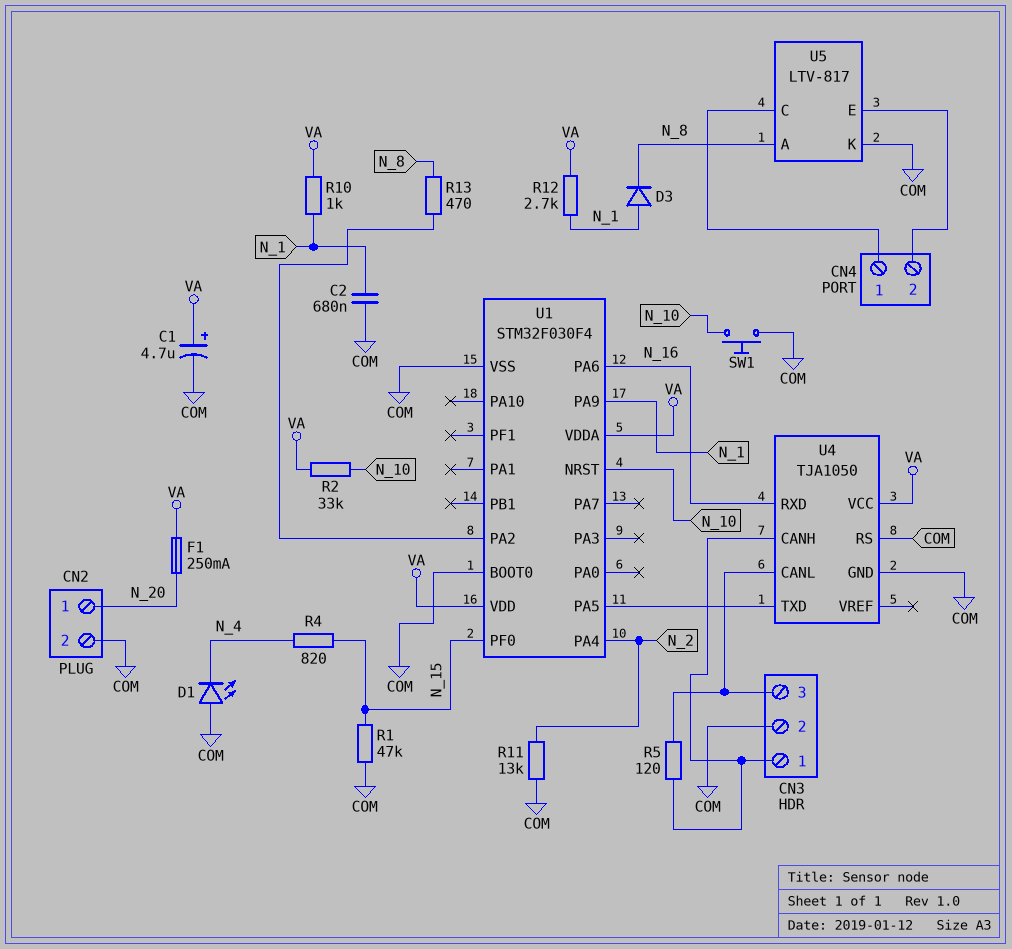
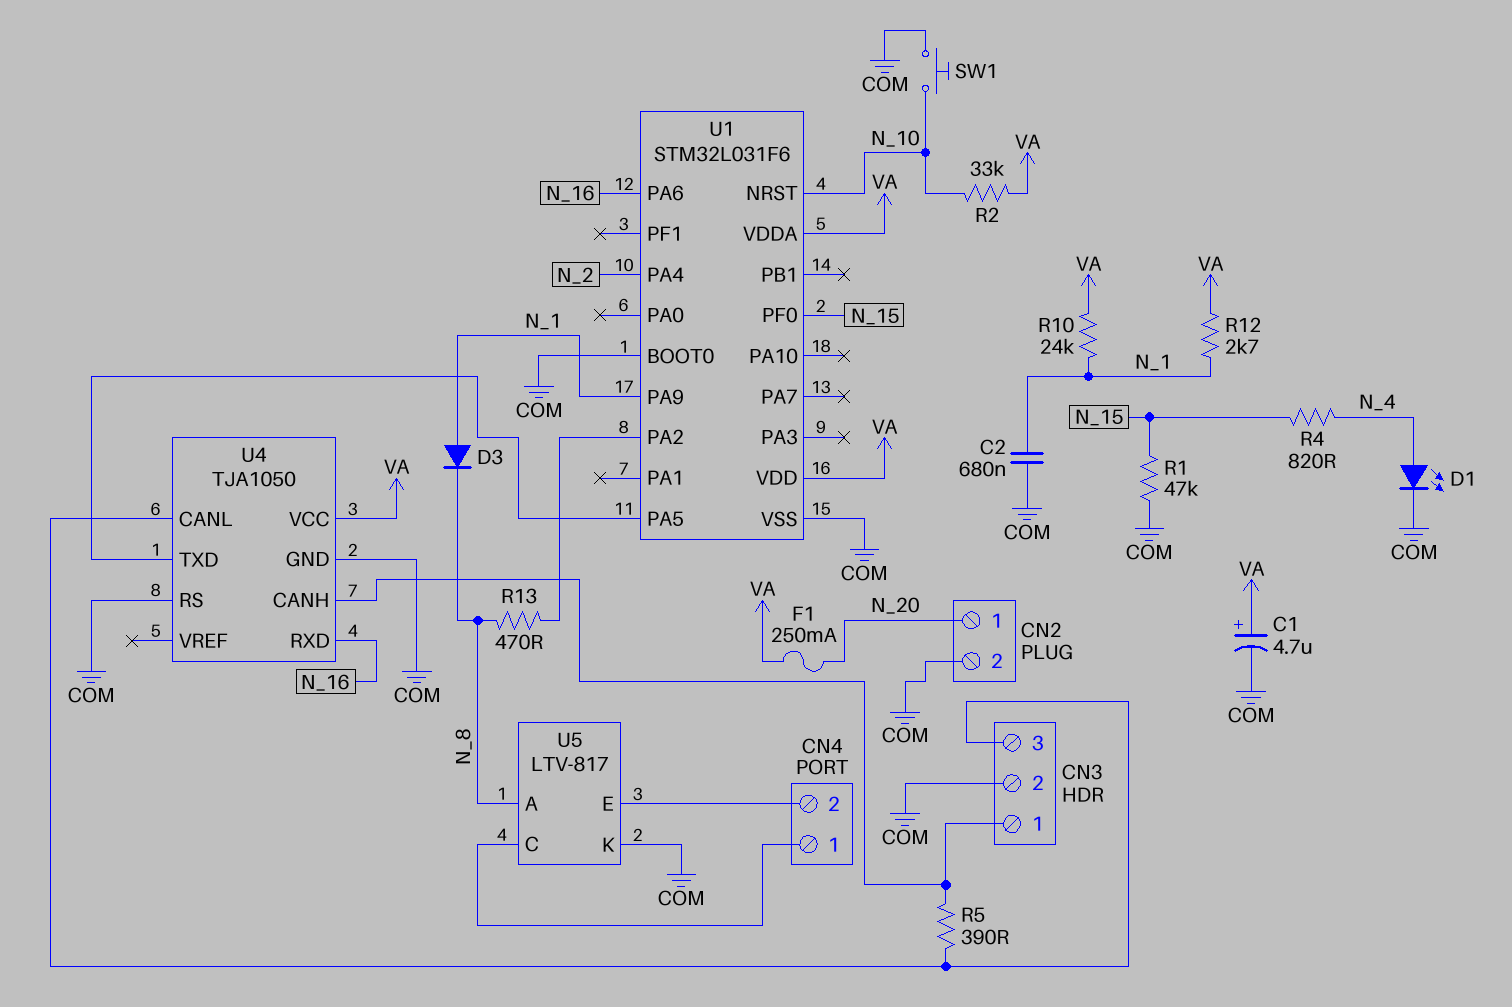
D1: LED (A COM, K N_4) -> LED (A N_4, K COM)
R5: 120 (CN3/1, CN3/3) -> 390 (CN3/1, CN3/3)
R10: 1k (N_1, VA) -> 24k (N_1, VA)
R11: 13k (COM, N_2) -> none
U1: STM32F030F4 -> STM32L031F6

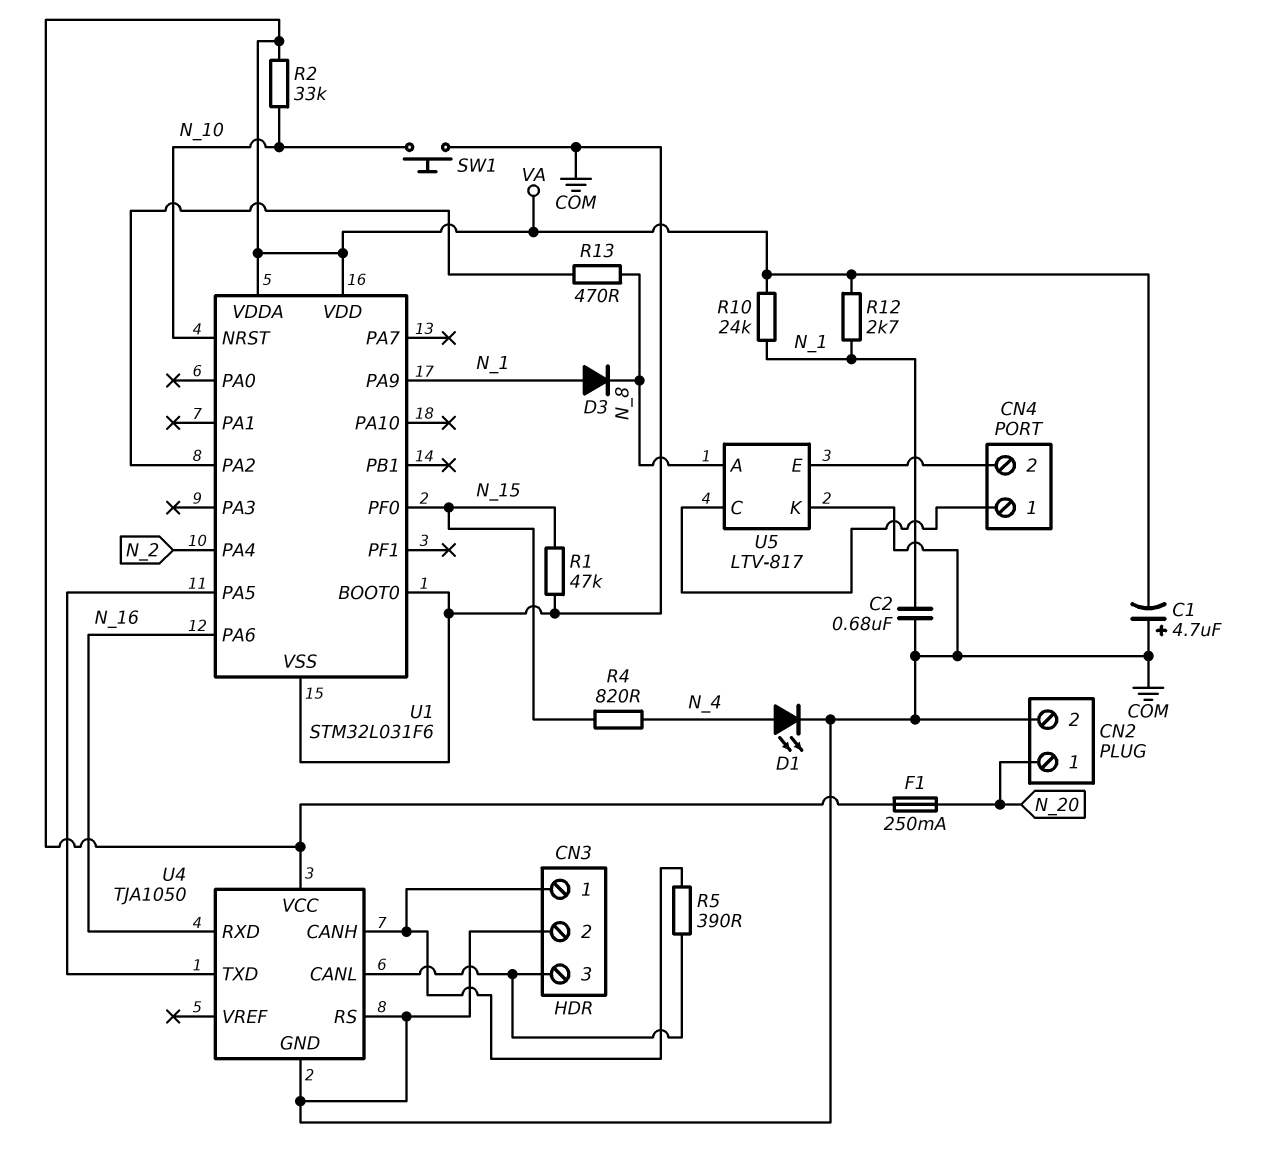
C1: 4.7uF (plus VA, minus COM) -> 4.7uF (plus COM, minus VA)

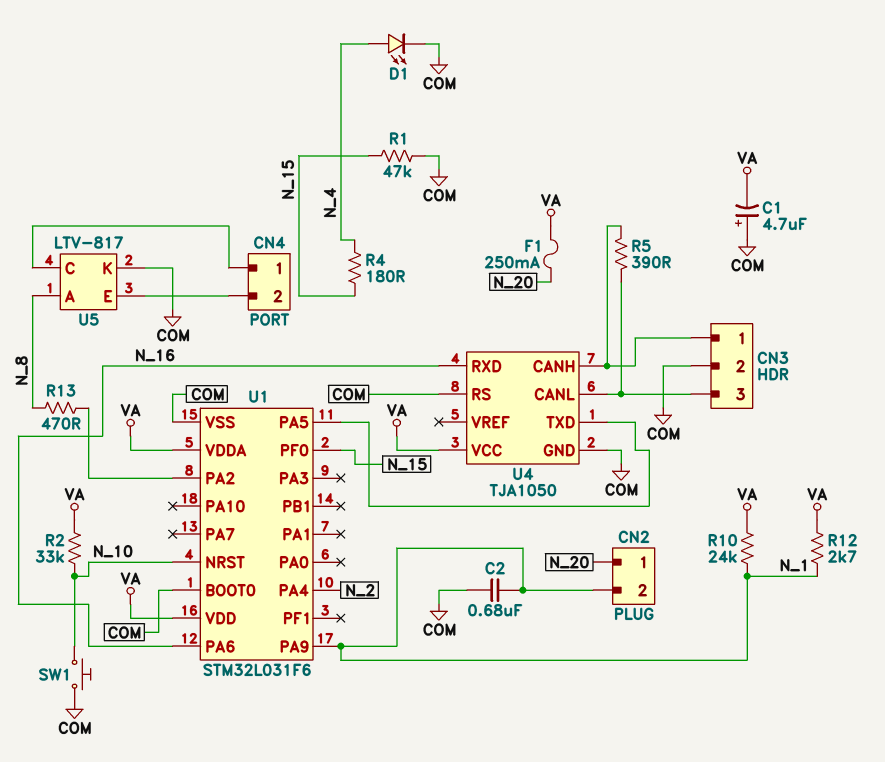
CN2 pin 2: COM -> N_1
D3: diode (A N_1, K N_8) -> none
R4: 820 (N_4, N_15) -> 180 (N_4, N_15)

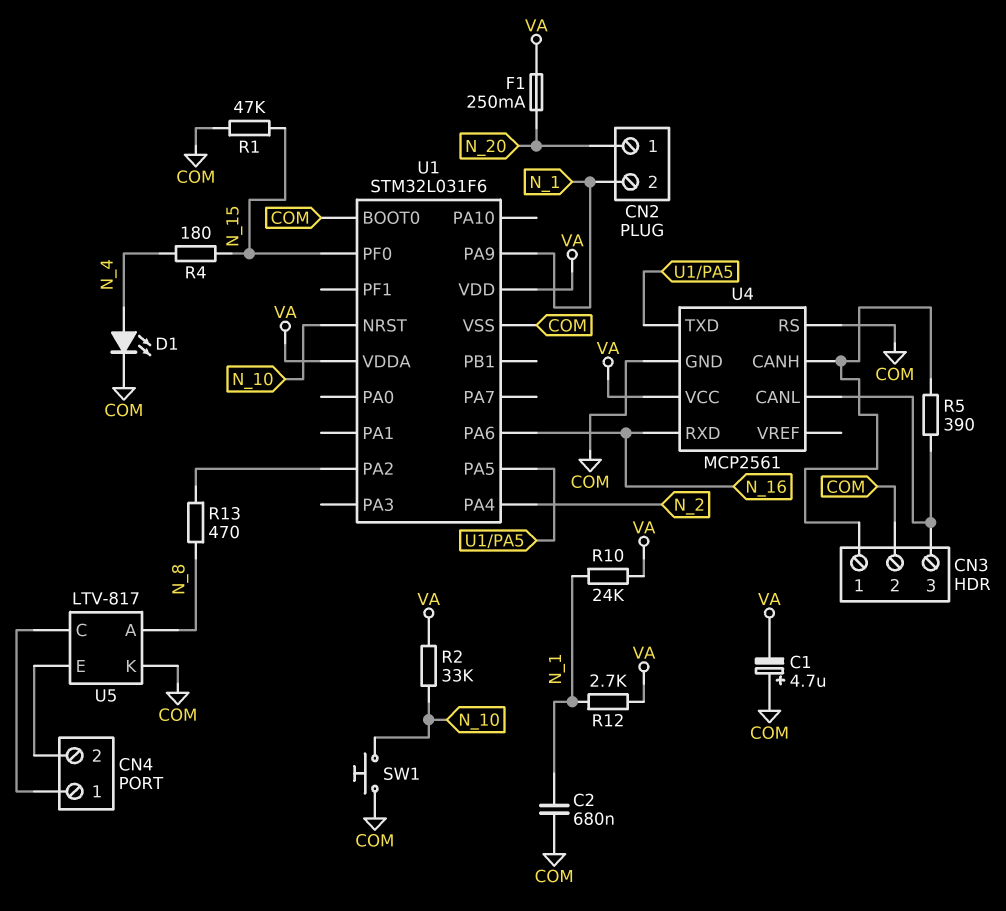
U4: TJA1050 -> MCP2561

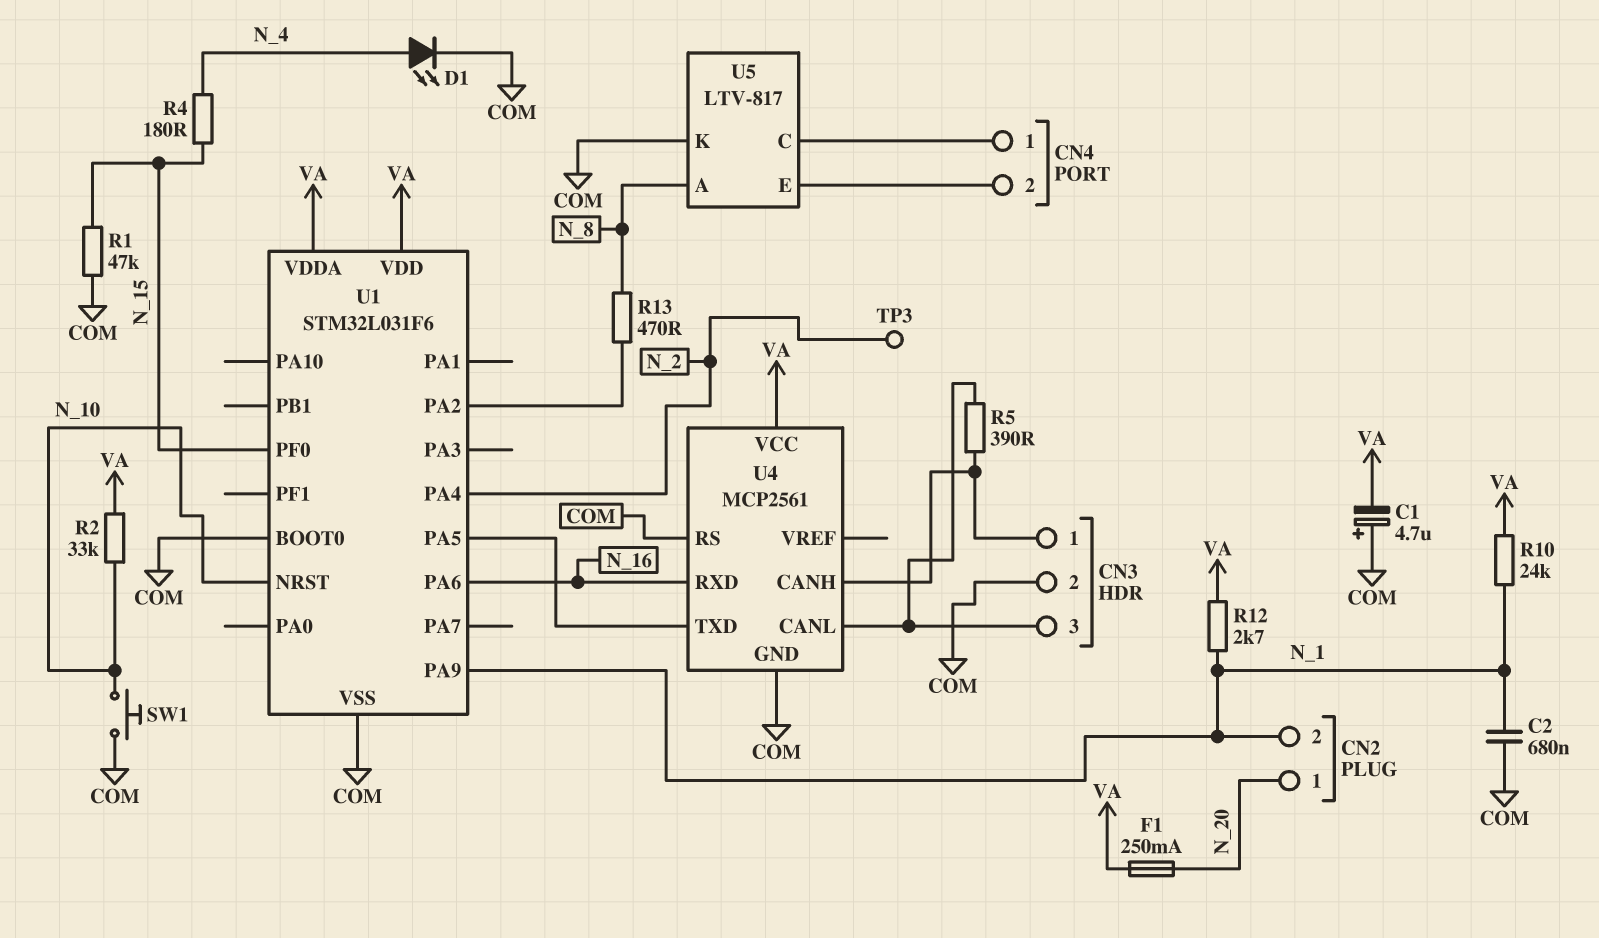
TP3: none -> test point (N_2)

